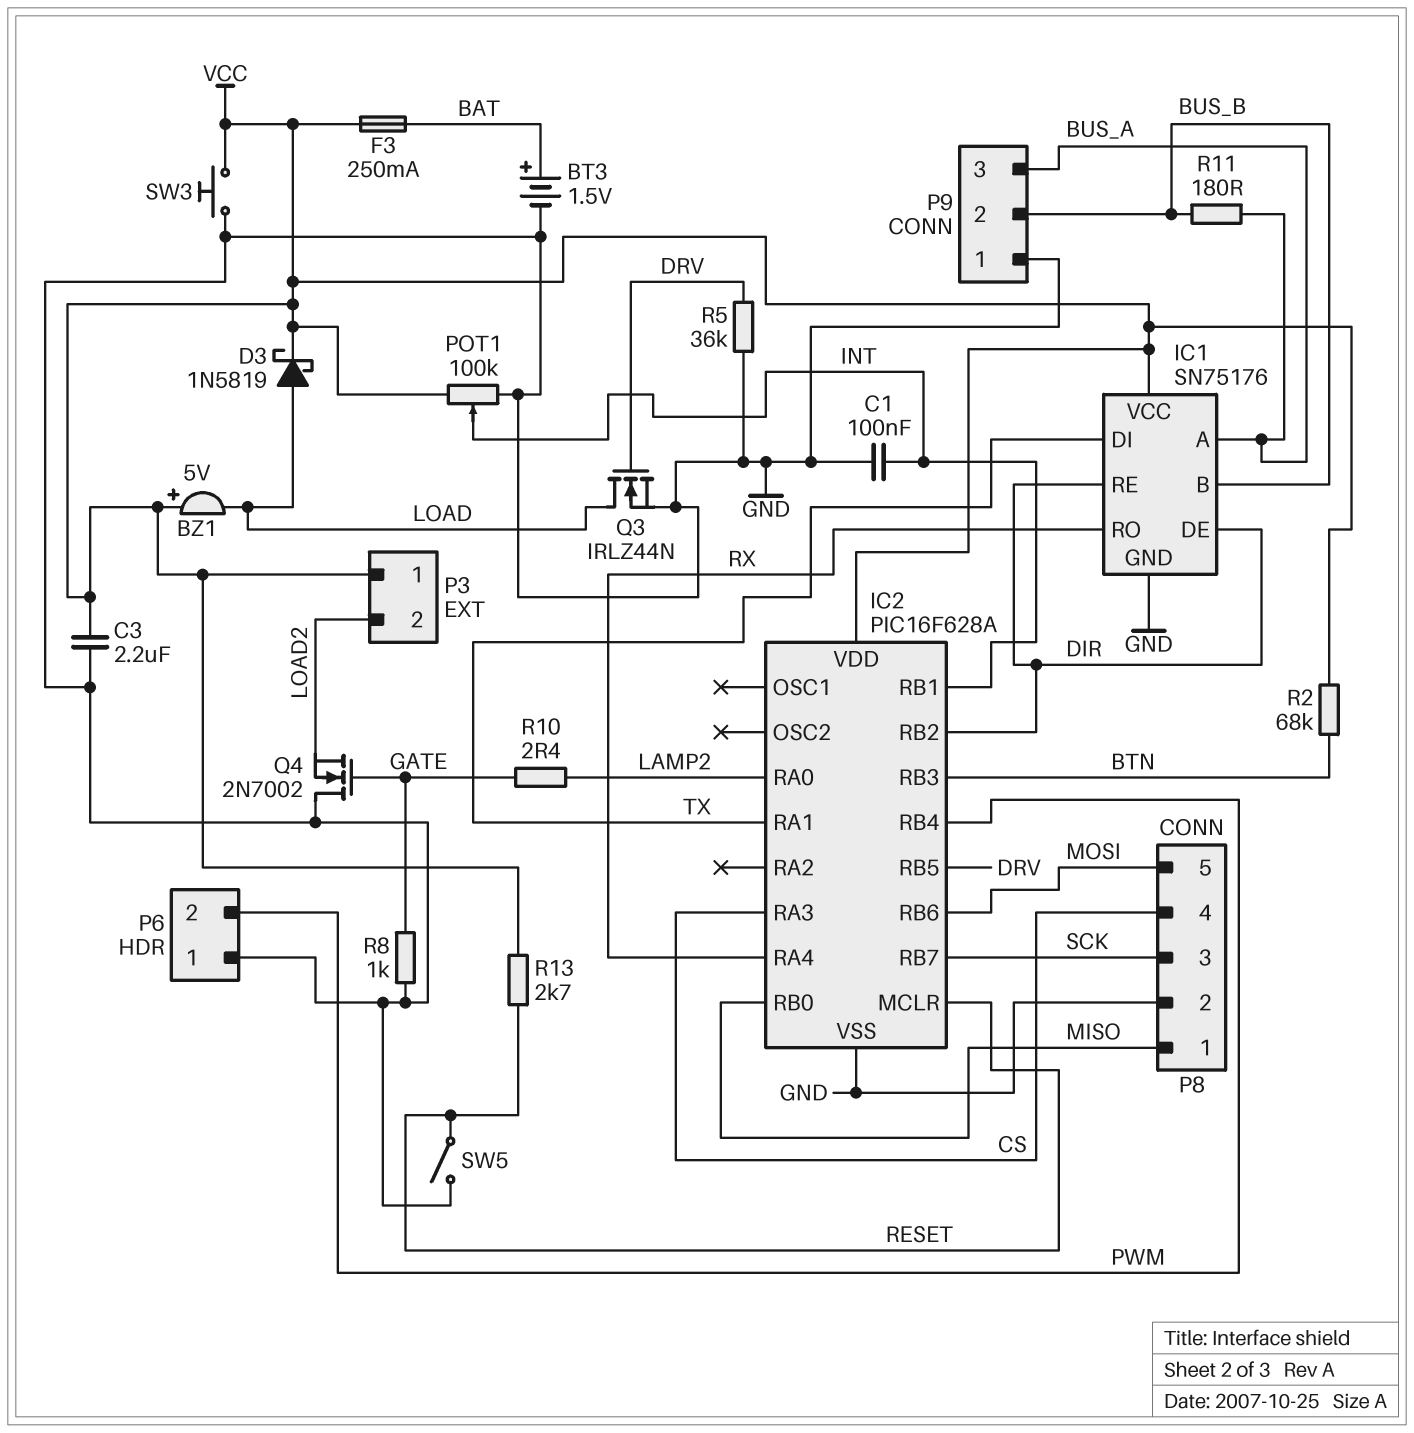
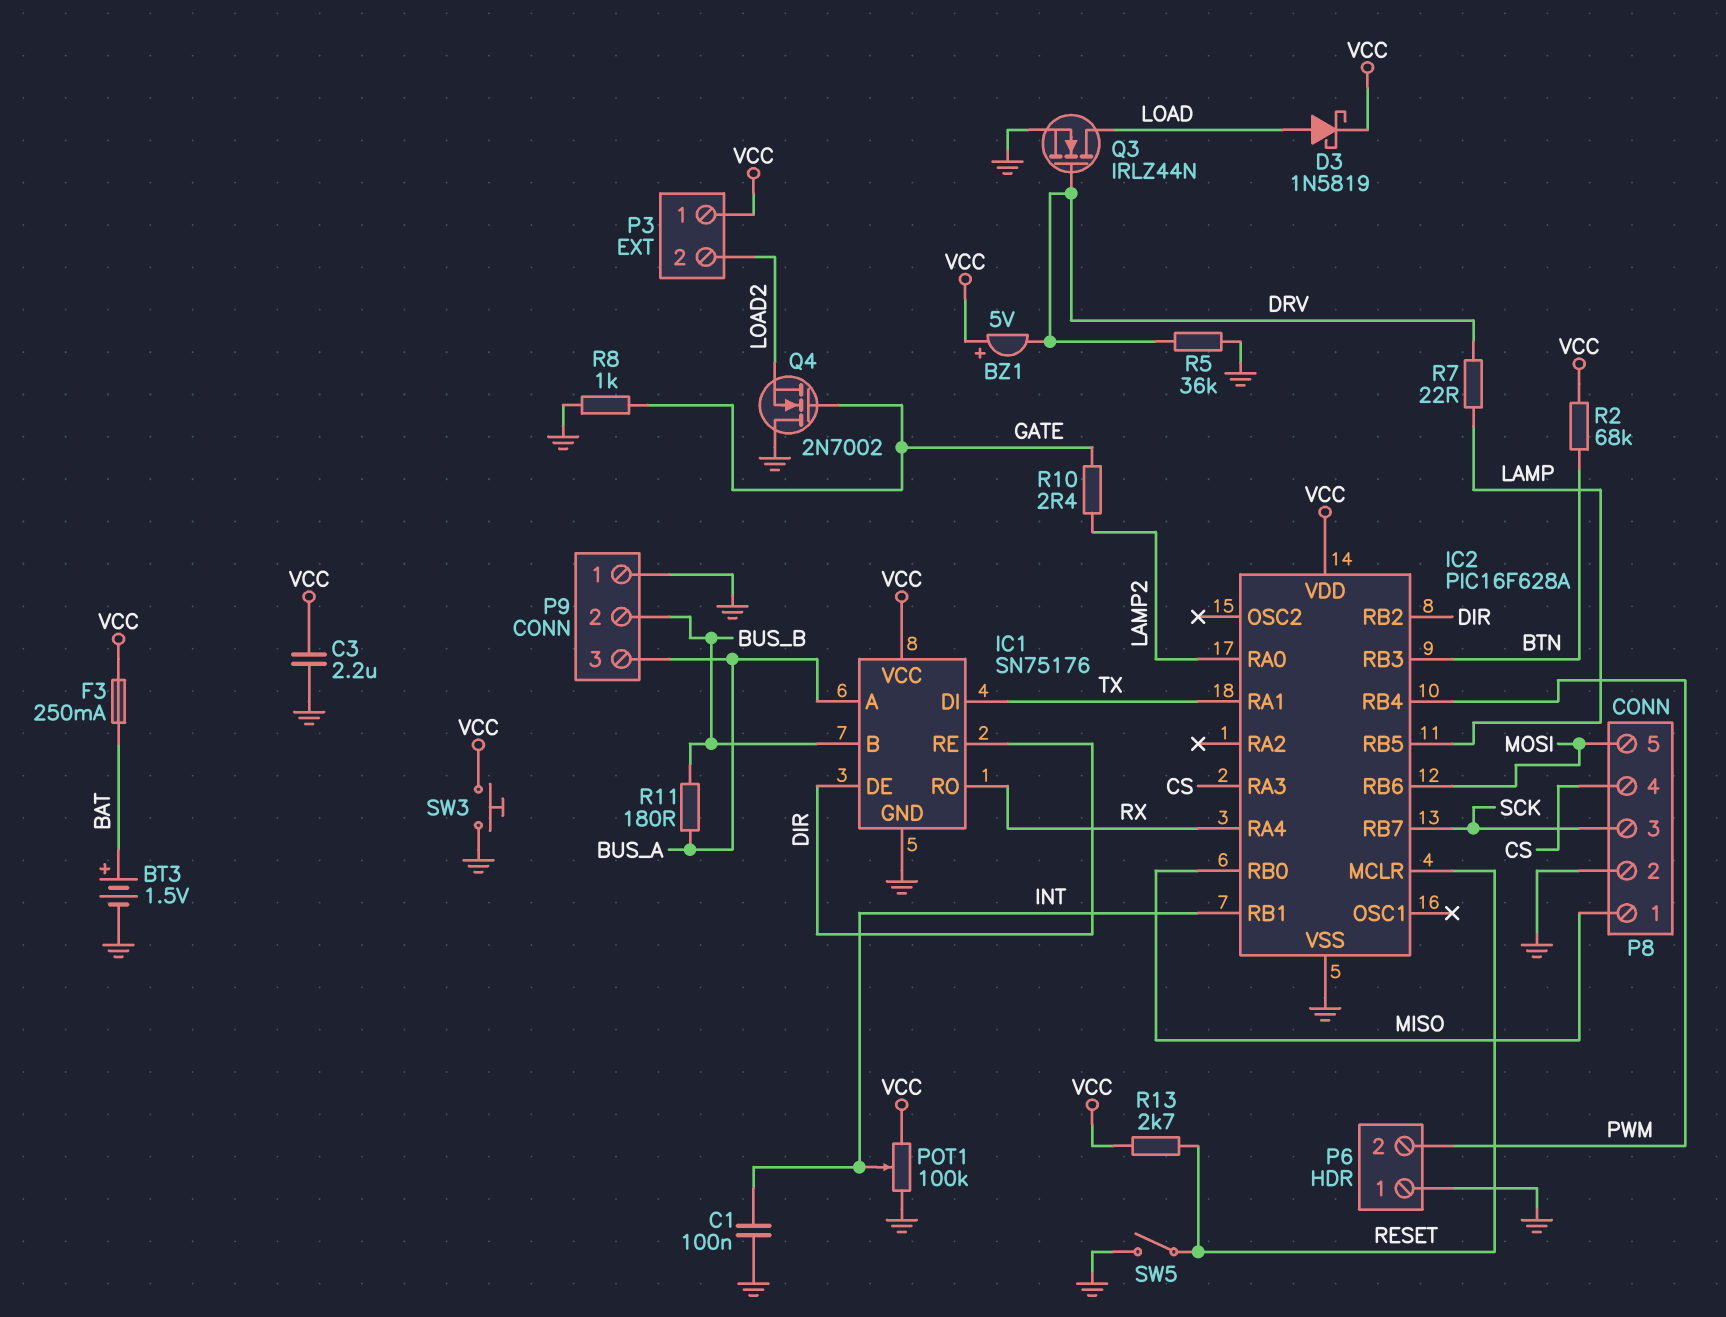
BZ1: buzzer 5V (plus VCC, minus LOAD) -> buzzer 5V (plus VCC, minus DRV)
IC2 pin RB5: DRV -> LAMP
R7: none -> 22 (DRV, LAMP)

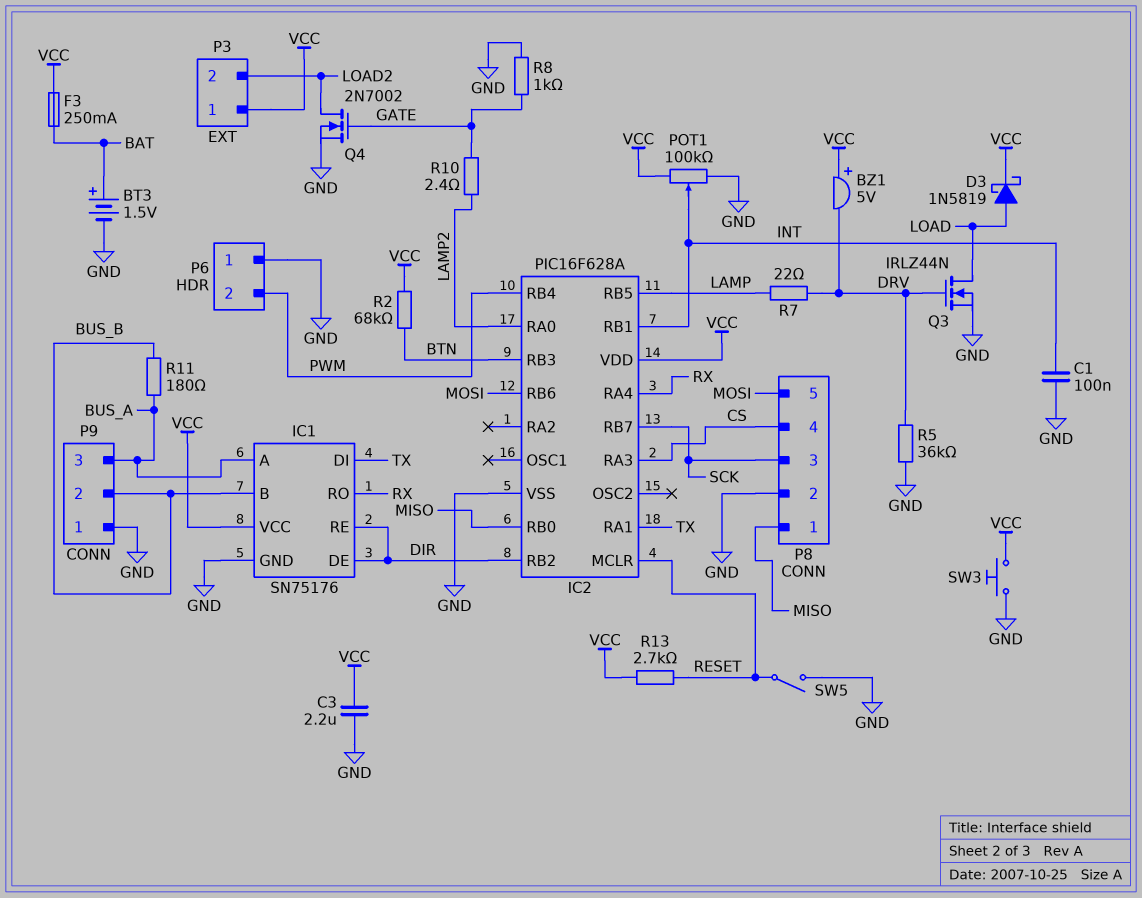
Q4: NMOS 2N7002 (G GATE, D GND, S LOAD2) -> NMOS 2N7002 (G GATE, D LOAD2, S GND)

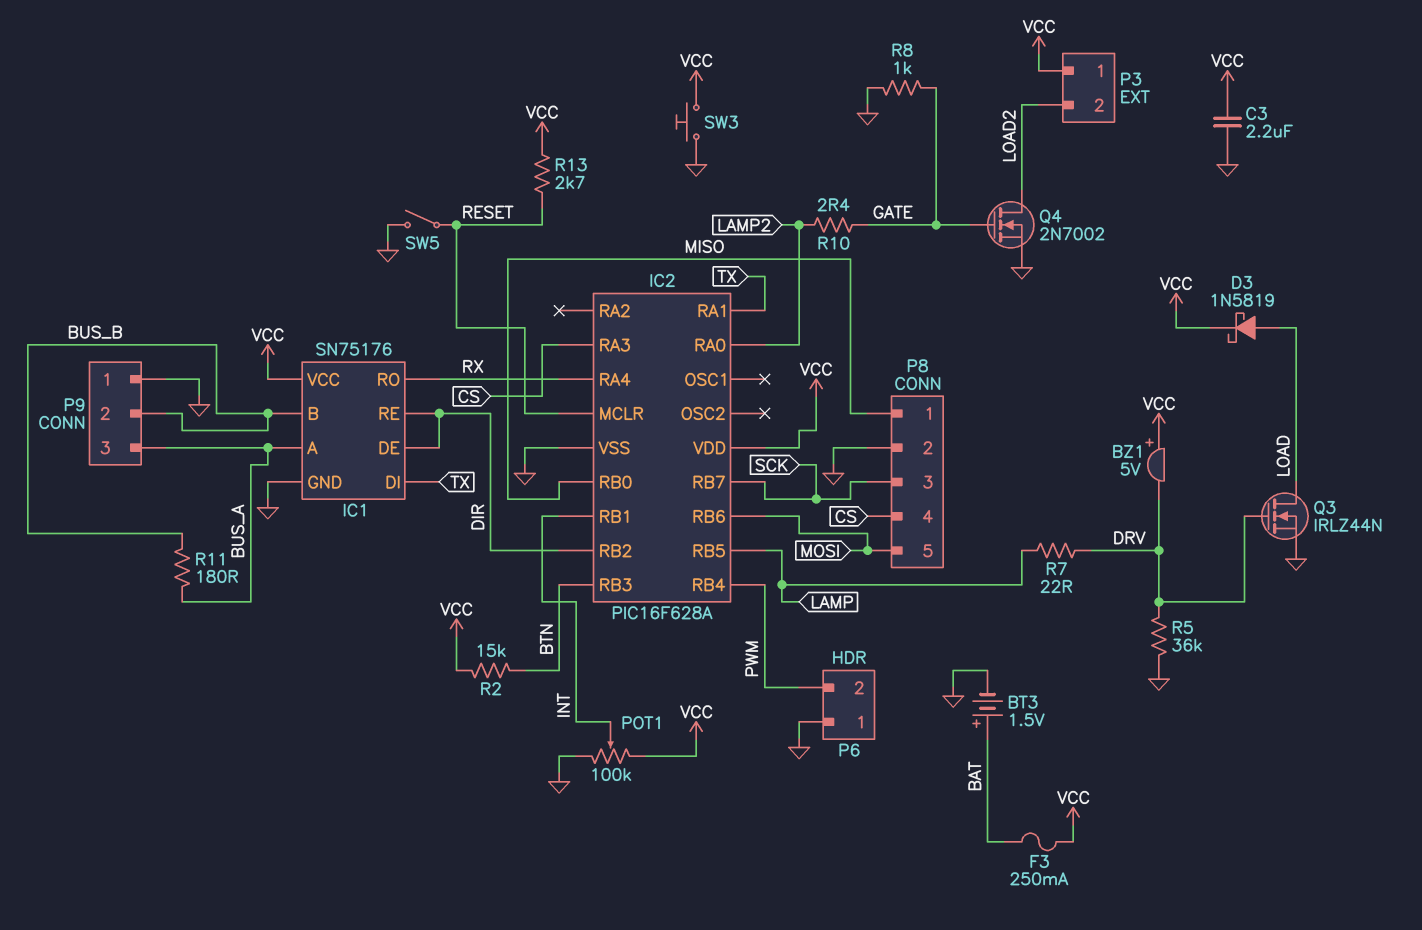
C1: 100nF (GND, INT) -> none
R2: 68k (BTN, VCC) -> 15k (BTN, VCC)

